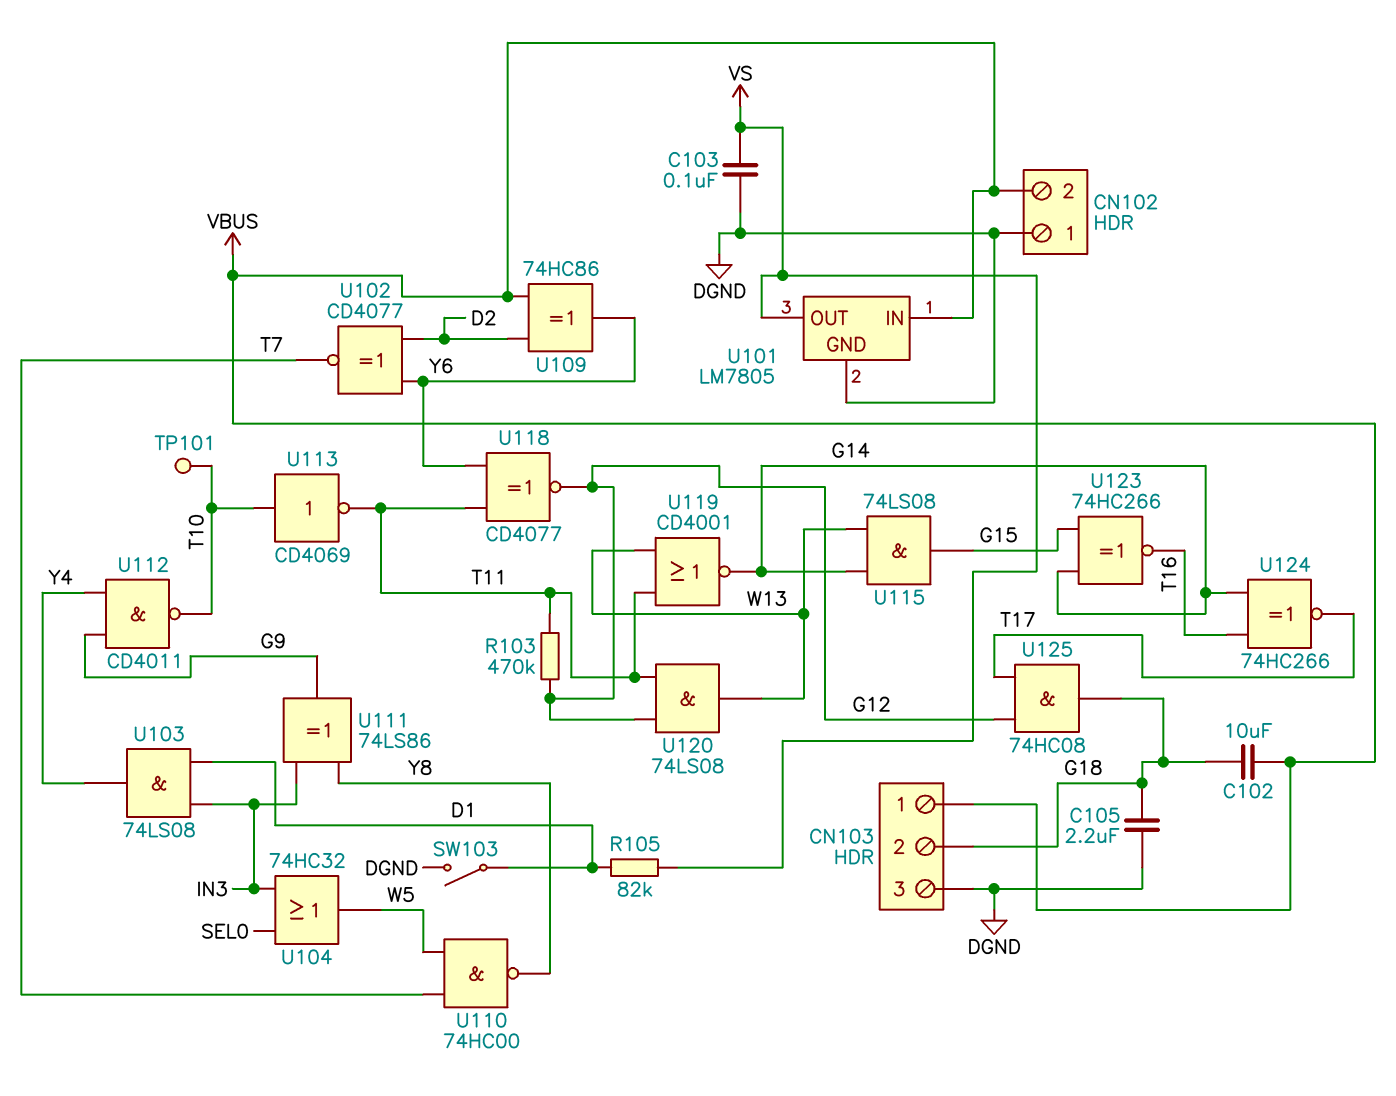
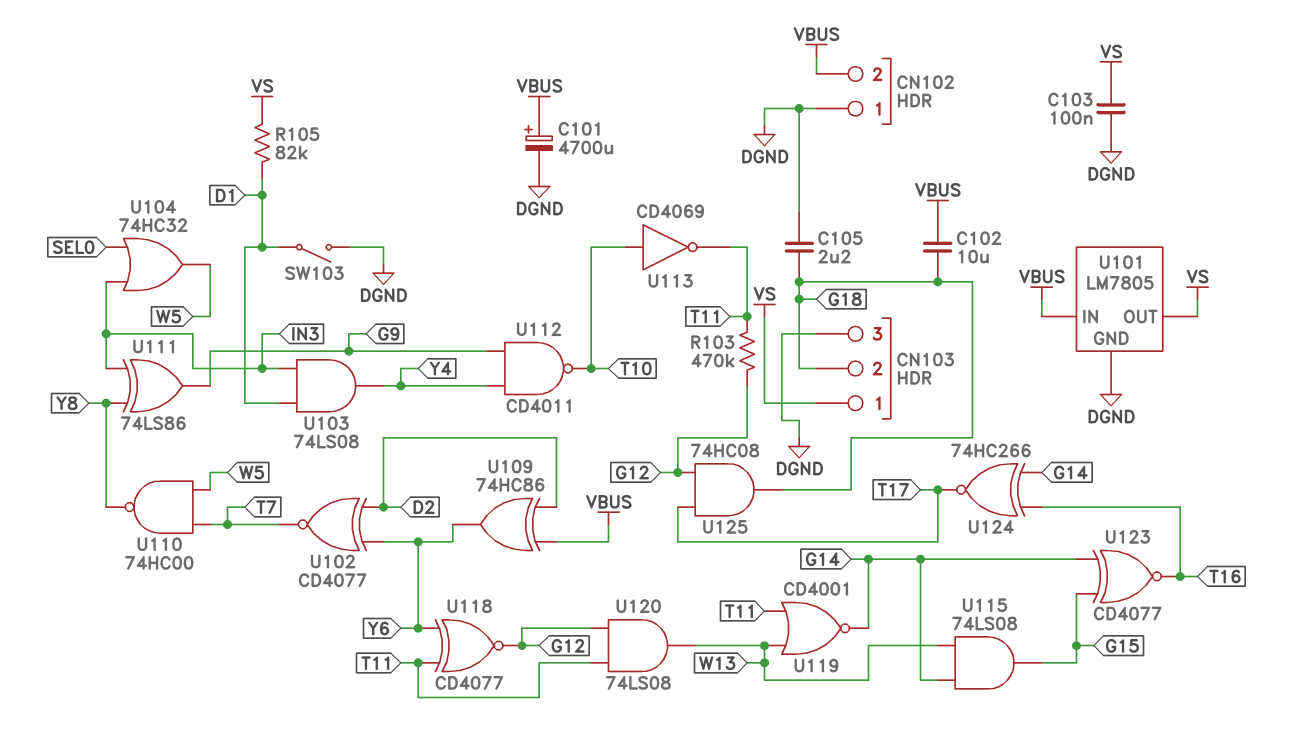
C101: none -> 4700uF (plus VBUS, minus DGND)
CN103 pin 1: VBUS -> VS
TP101: test point (T10) -> none
U123: XNOR 74HC266 (in G14, in G15, out T16) -> XNOR CD4077 (in G14, in G15, out T16)

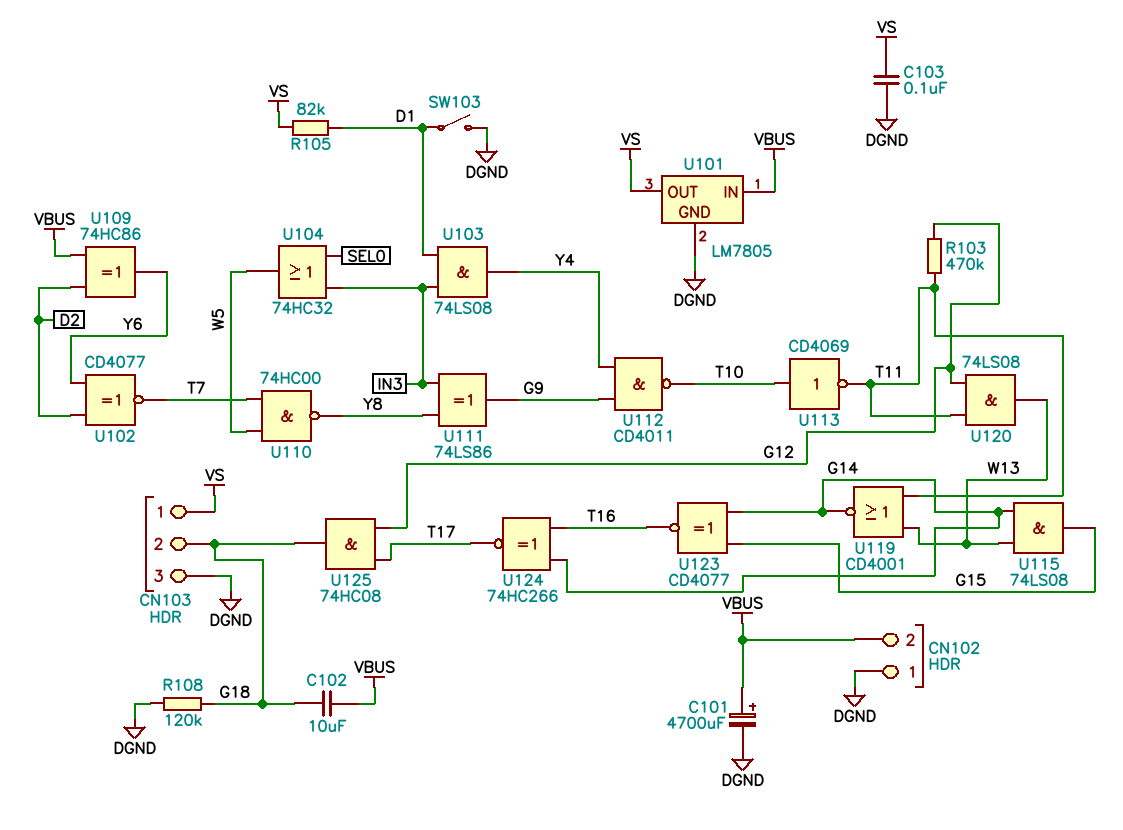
C105: 2.2uF (DGND, G18) -> none
R108: none -> 120k (DGND, G18)
U118: XNOR CD4077 (in T11, in Y6, out G12) -> none

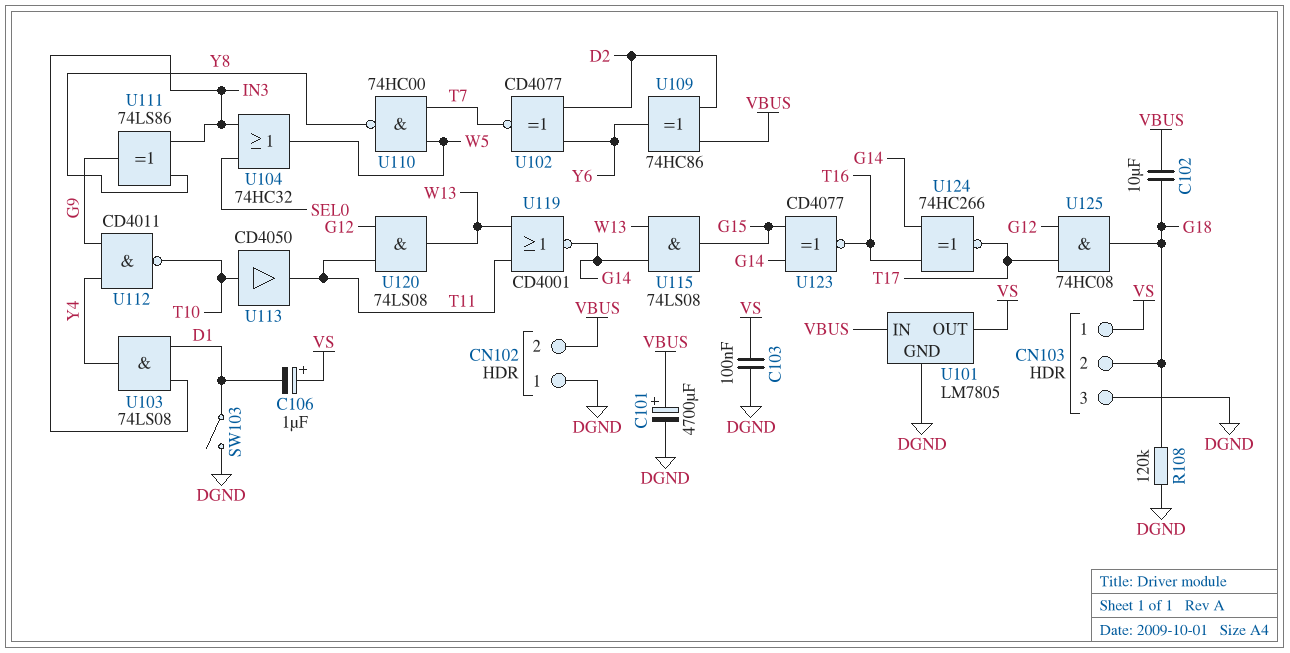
C106: none -> 1uF (plus VS, minus D1)
R103: 470k (G12, T11) -> none
R105: 82k (D1, VS) -> none
U113: NOT CD4069 (in T10, out T11) -> buffer CD4050 (in T10, out T11)

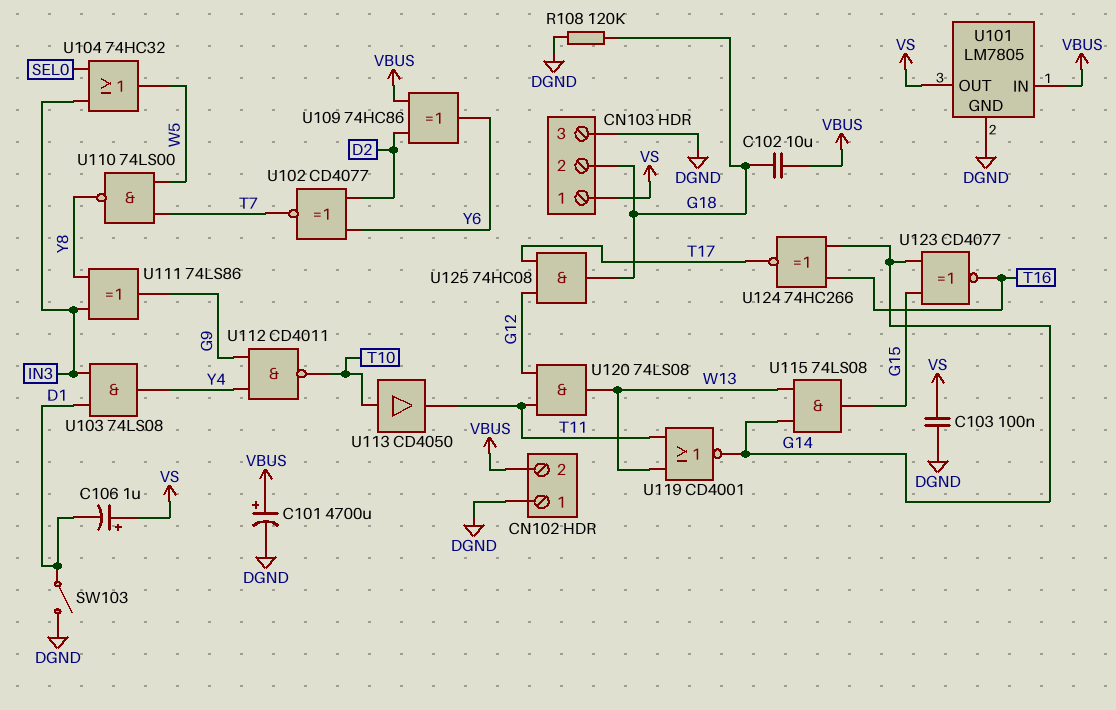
U110: NAND 74HC00 (in T7, in W5, out Y8) -> NAND 74LS00 (in T7, in W5, out Y8)

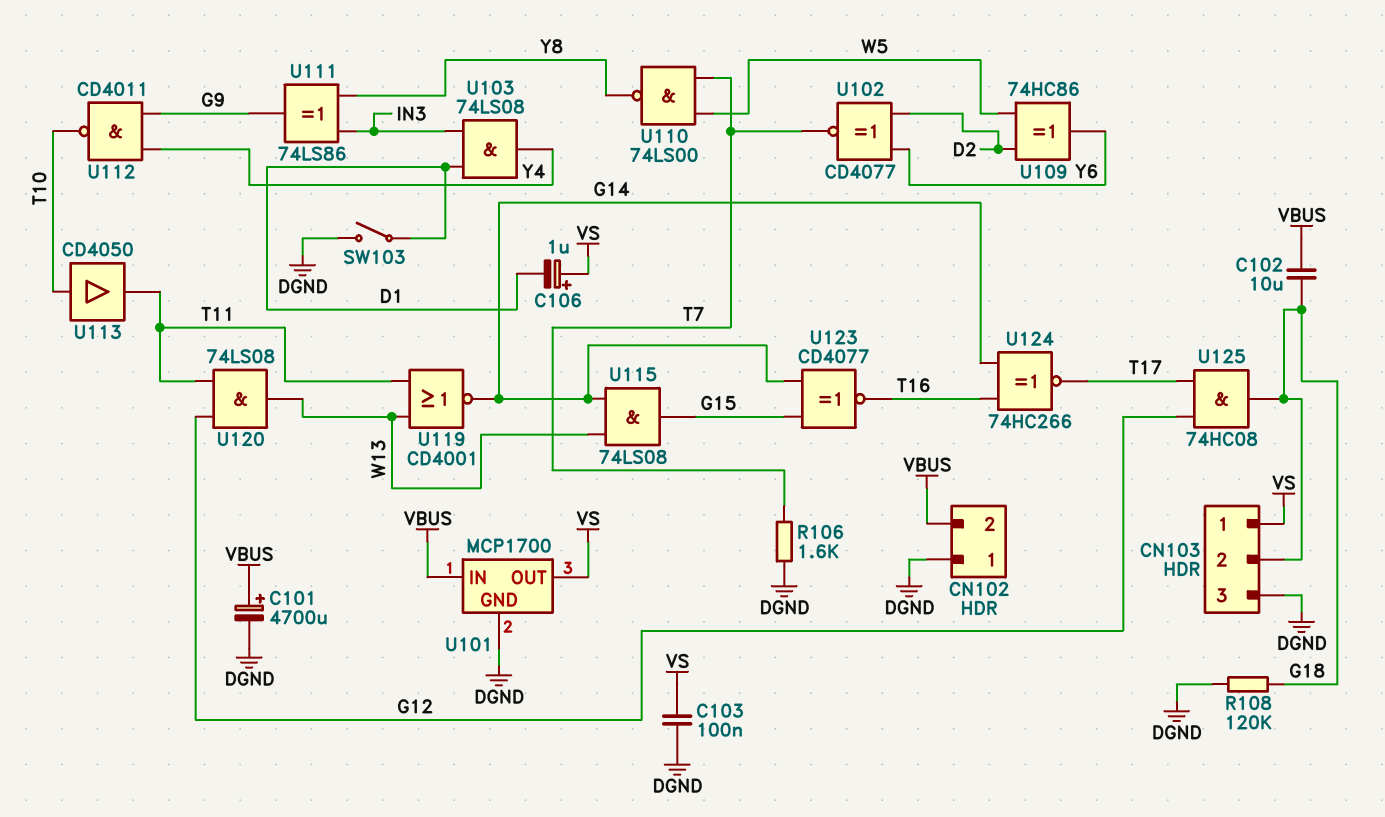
R106: none -> 1.6k (DGND, T7)
U101: LM7805 -> MCP1700
U104: OR 74HC32 (in IN3, in SEL0, out W5) -> none
U109: XOR 74HC86 (in D2, in VBUS, out Y6) -> XOR 74HC86 (in D2, in W5, out Y6)

